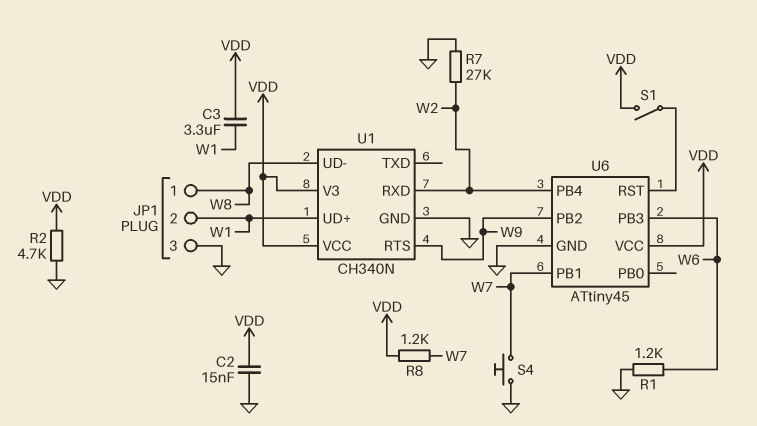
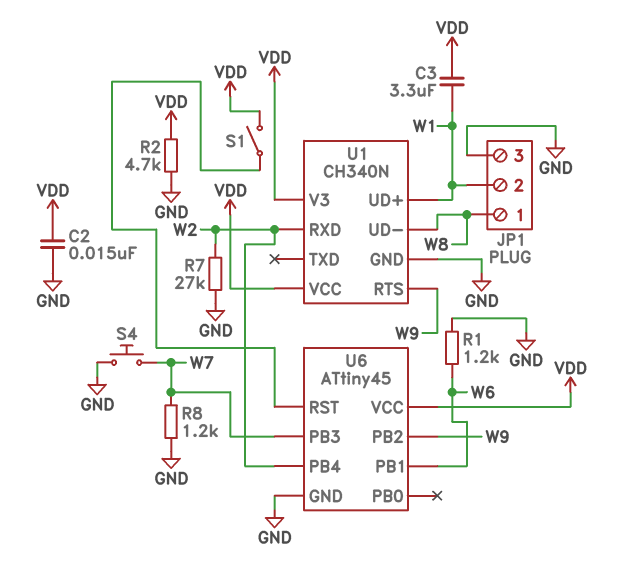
R8: 1.2k (VDD, W7) -> 1.2k (GND, W7)
U6 pin PB1: W7 -> W6
U6 pin PB3: W6 -> W7

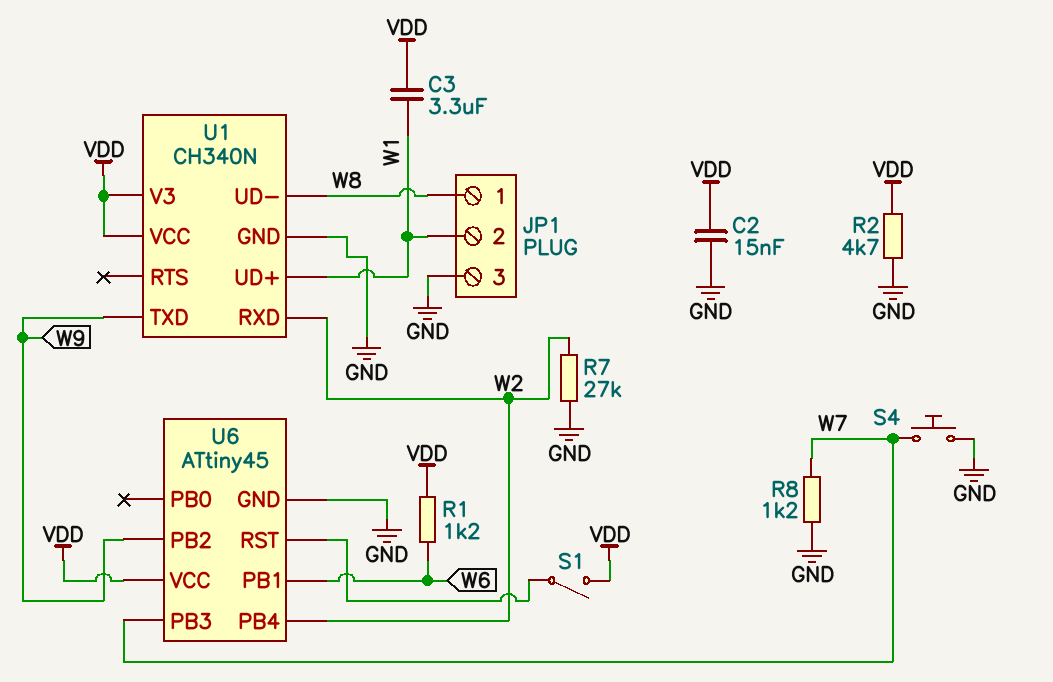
R1: 1.2k (GND, W6) -> 1.2k (VDD, W6)
U1 pin RTS: W9 -> none
U1 pin TXD: none -> W9

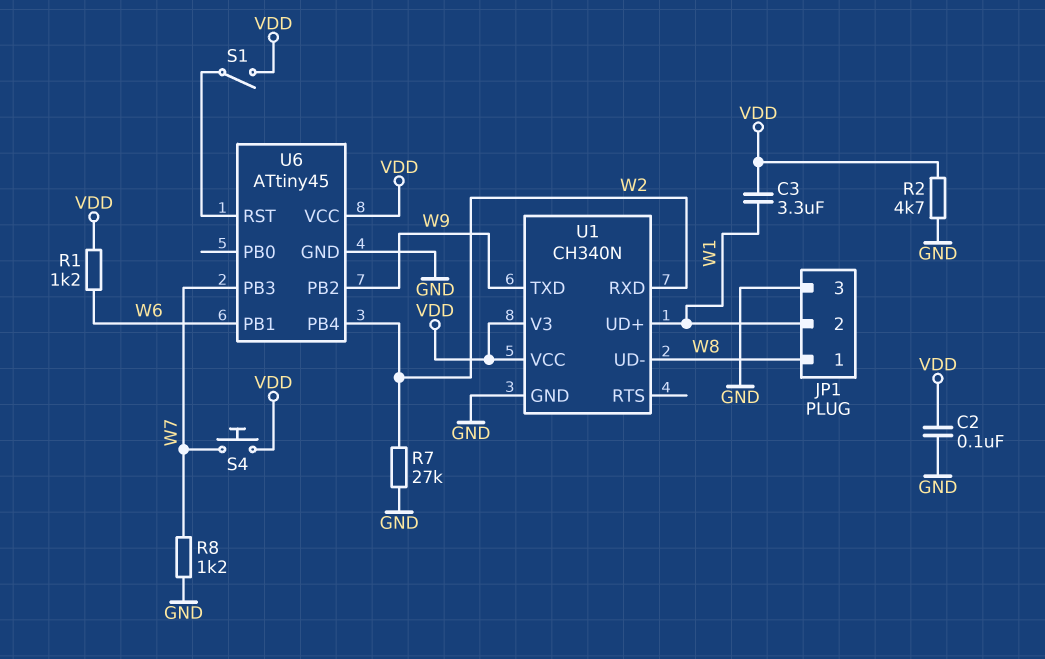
C2: 15nF (GND, VDD) -> 100nF (GND, VDD)
S4: button (GND, W7) -> button (VDD, W7)

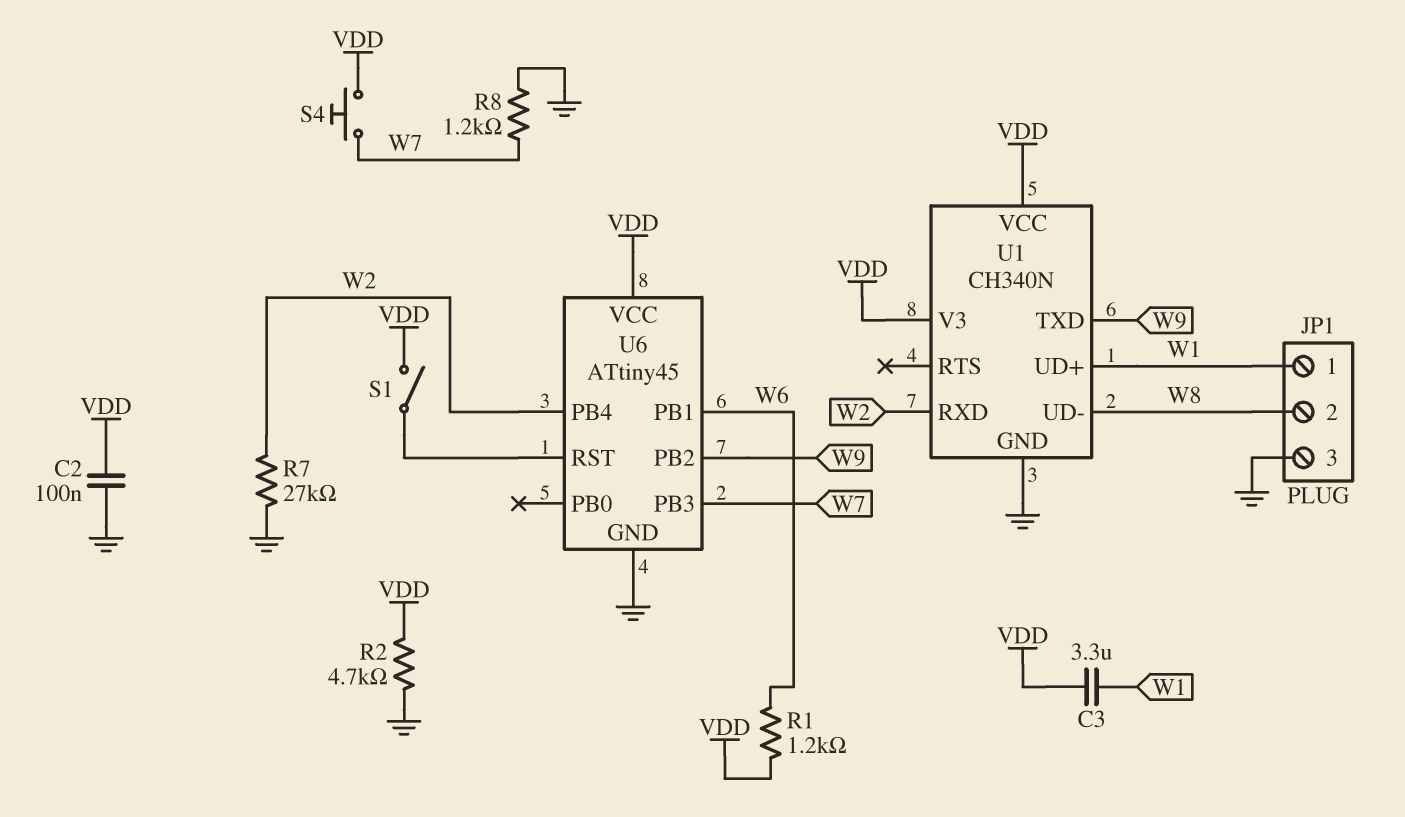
JP1 pin 1: W8 -> W1
JP1 pin 2: W1 -> W8

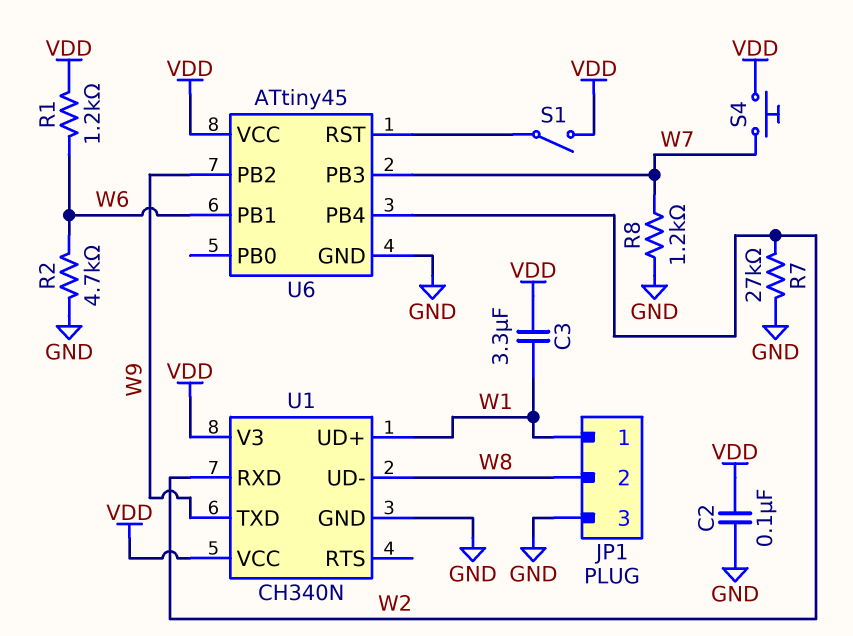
R2: 4.7k (GND, VDD) -> 4.7k (GND, W6)

